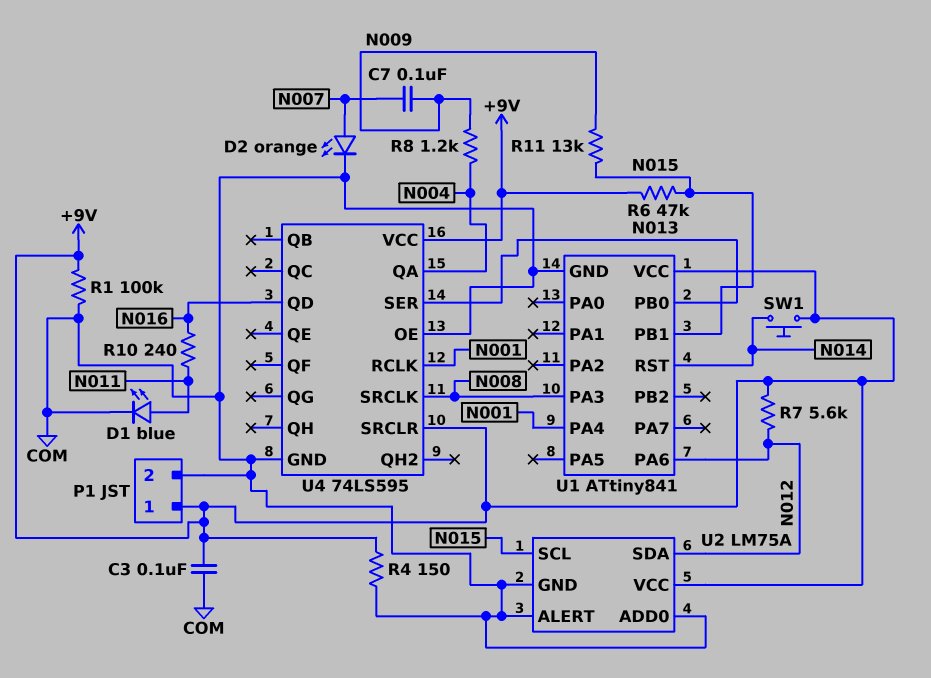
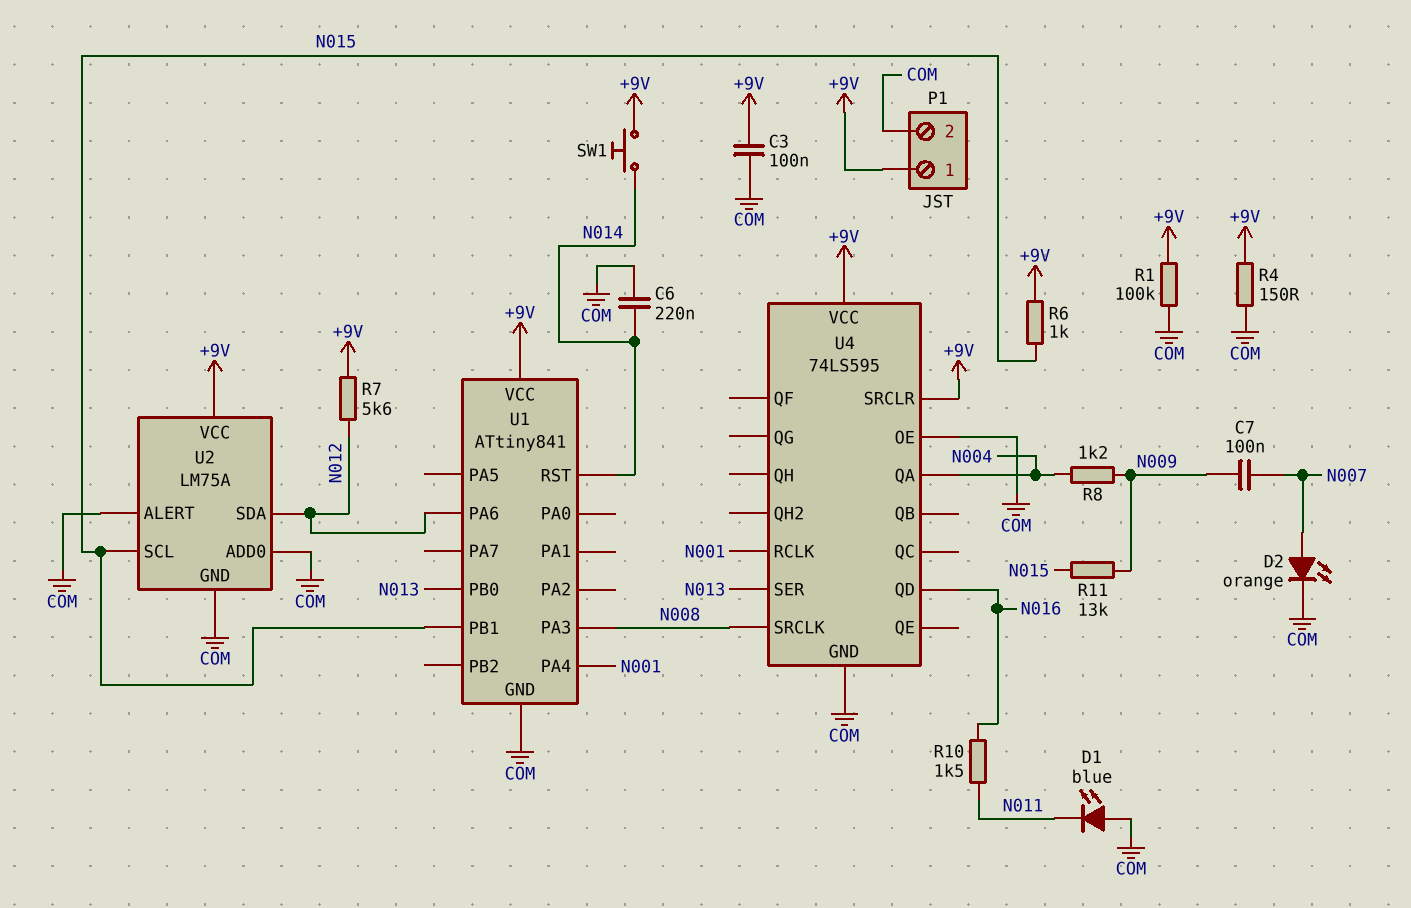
C6: none -> 220nF (COM, N014)
D1: LED blue (A N011, K COM) -> LED blue (A COM, K N011)
R6: 47k (+9V, N015) -> 1k (+9V, N015)
R10: 240 (N011, N016) -> 1.5k (N011, N016)

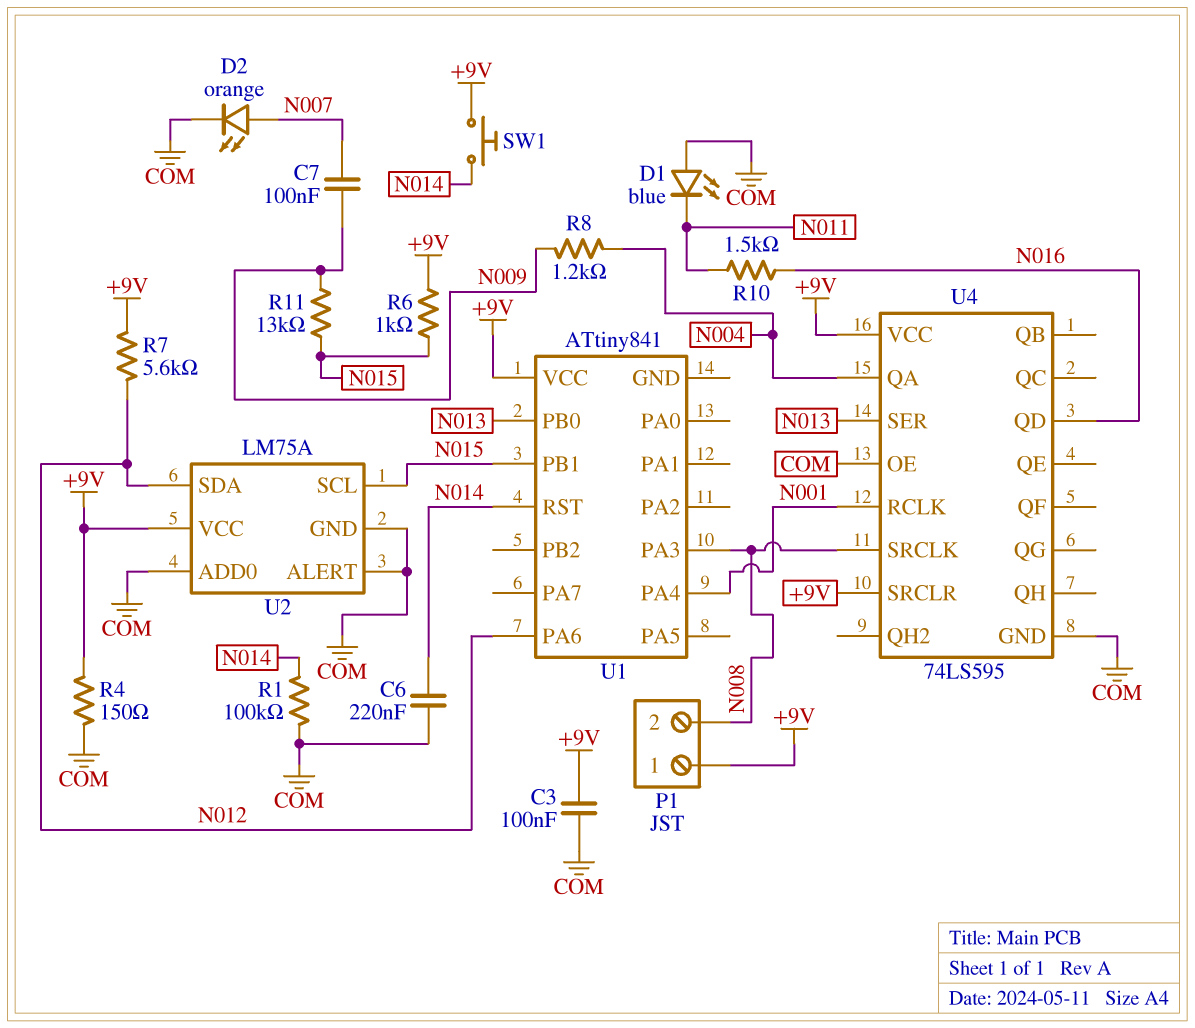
P1 pin 2: COM -> N008
R1: 100k (+9V, COM) -> 100k (COM, N014)
U1 pin GND: COM -> none

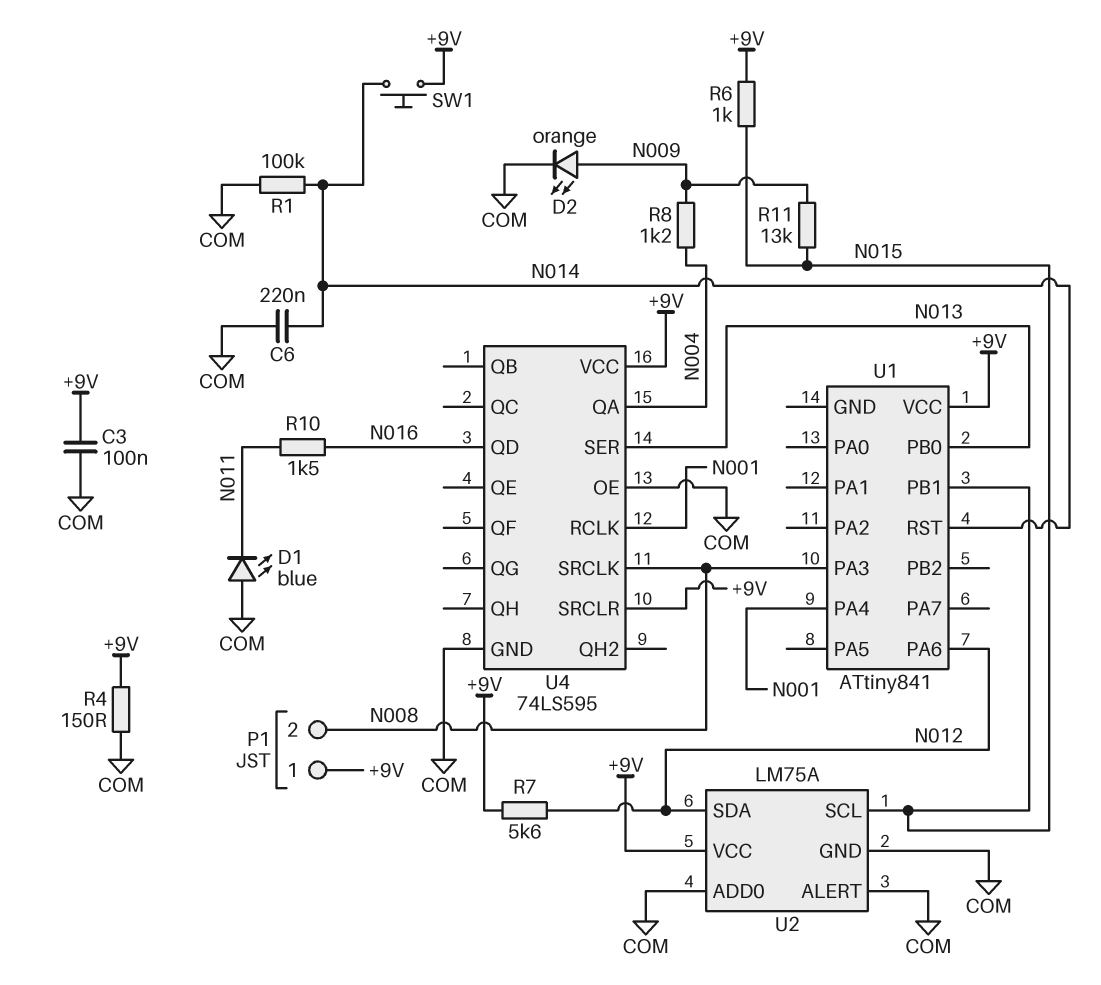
C7: 100nF (N007, N009) -> none
D2: LED orange (A N007, K COM) -> LED orange (A N009, K COM)

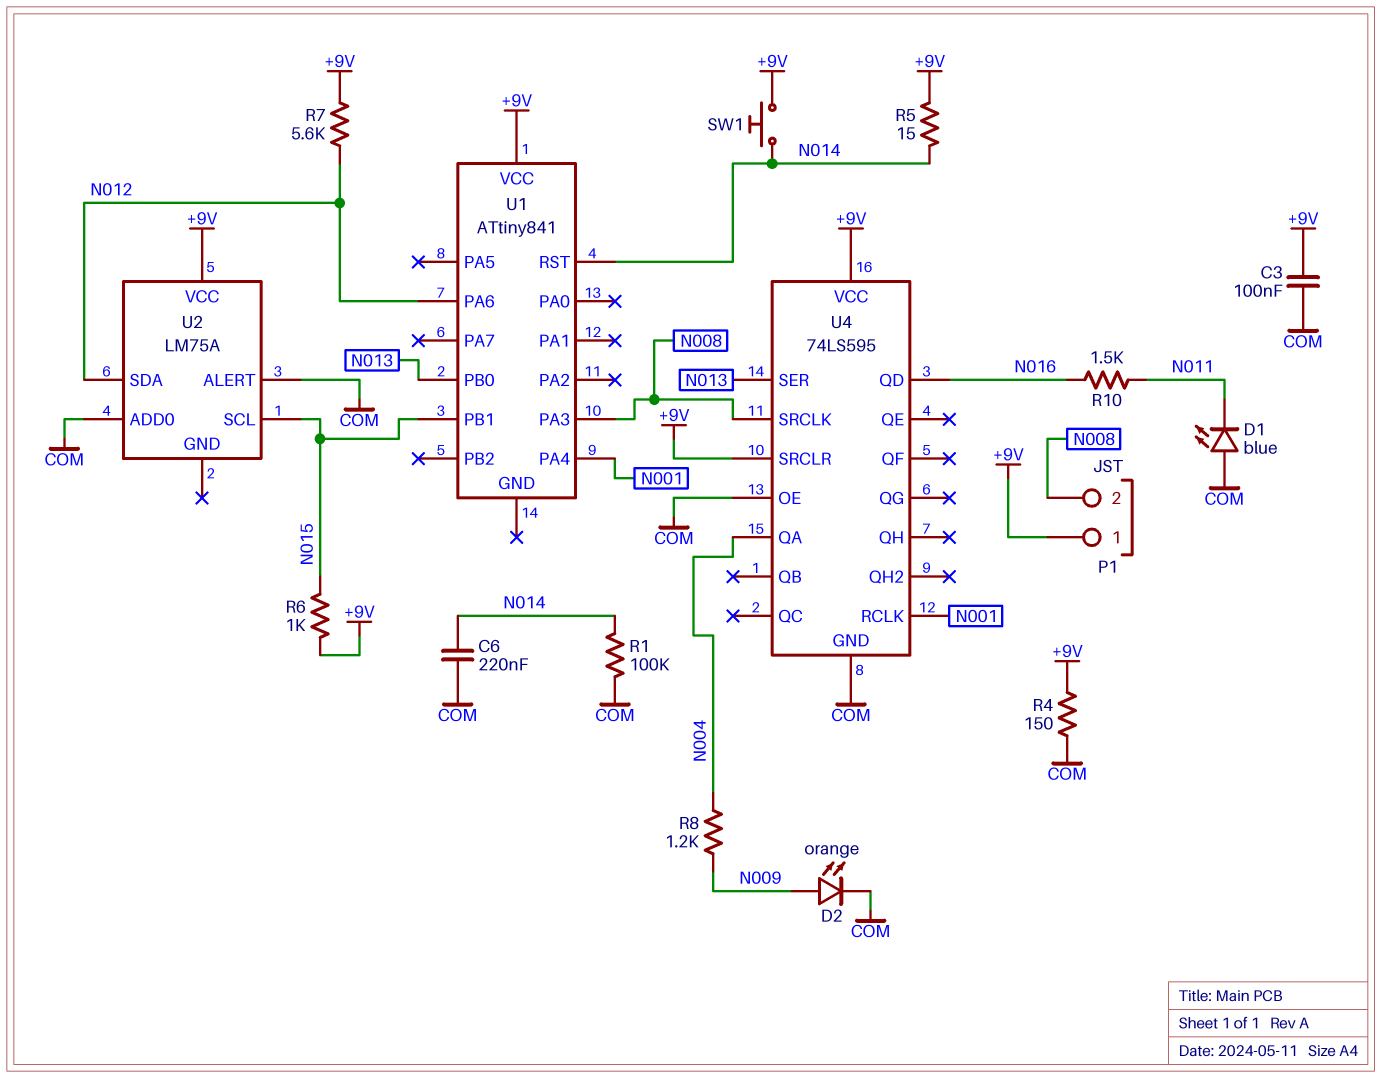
R5: none -> 15 (+9V, N014)
R11: 13k (N009, N015) -> none
U2 pin GND: COM -> none

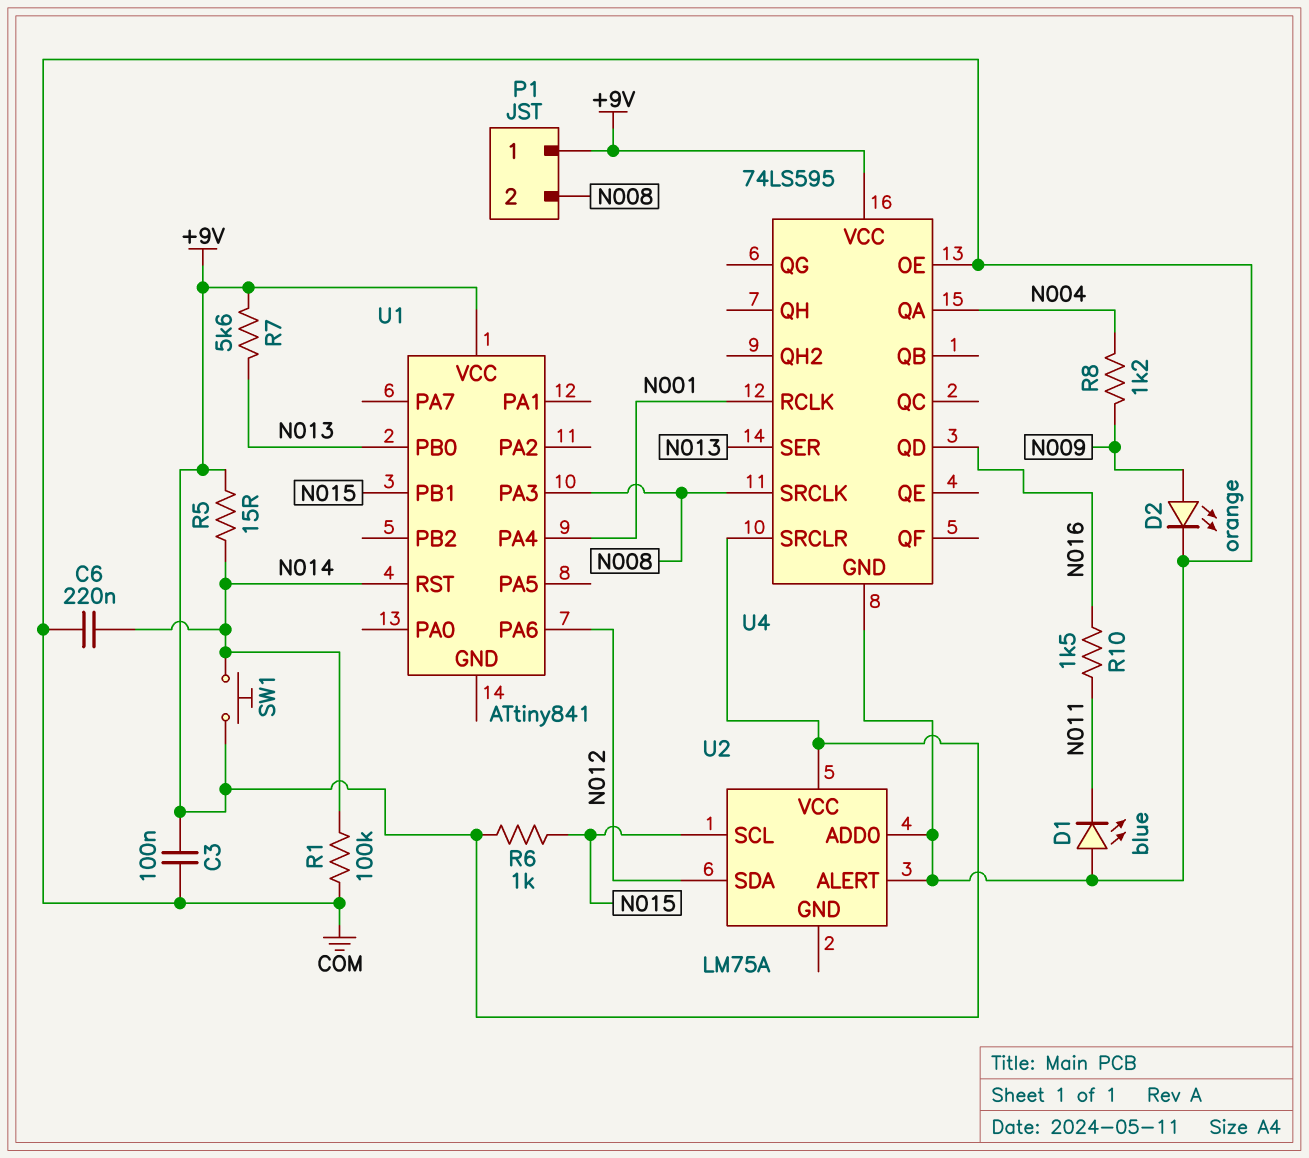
R4: 150 (+9V, COM) -> none
R7: 5.6k (+9V, N012) -> 5.6k (+9V, N013)

